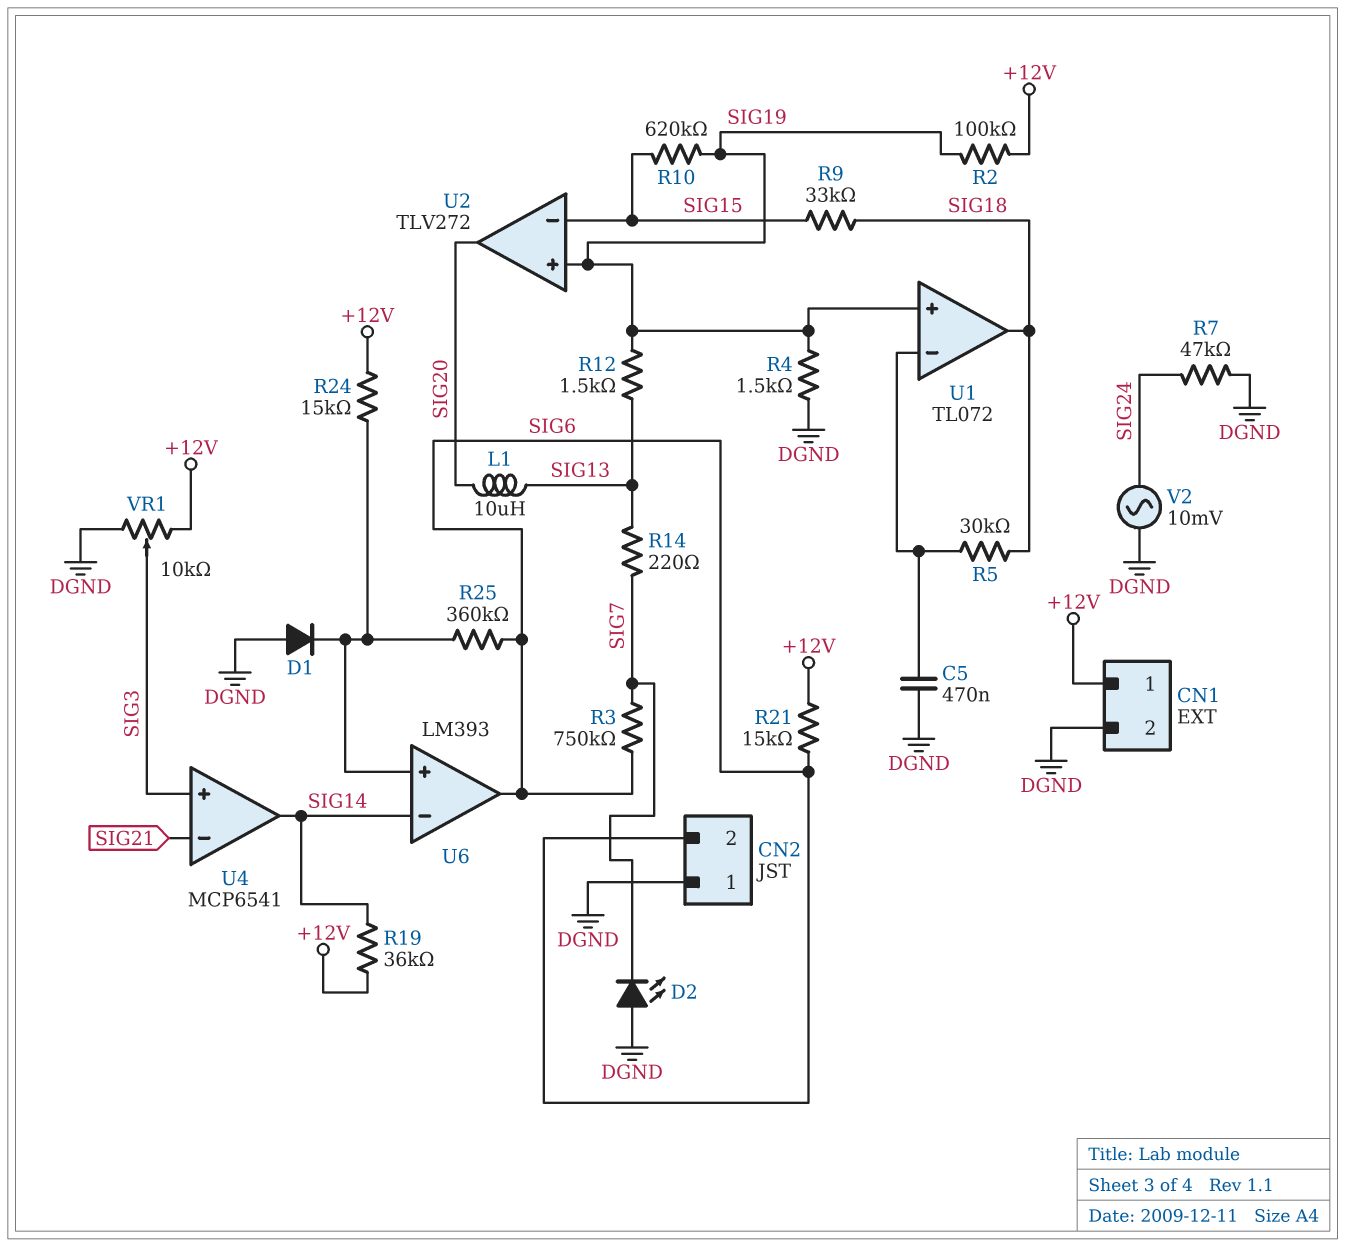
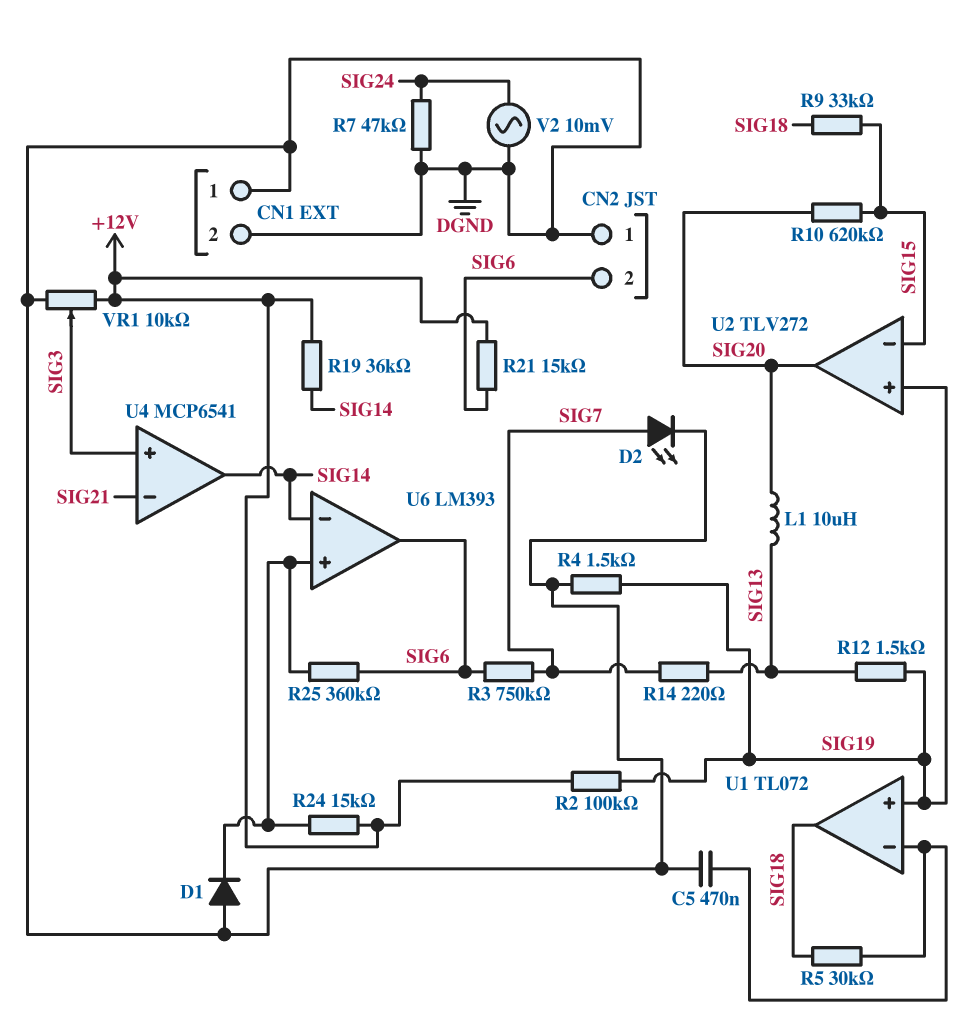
CN1 pin 1: +12V -> DGND
D2: LED (A DGND, K SIG7) -> LED (A SIG7, K DGND)
R10: 620k (SIG15, SIG19) -> 620k (SIG15, SIG20)

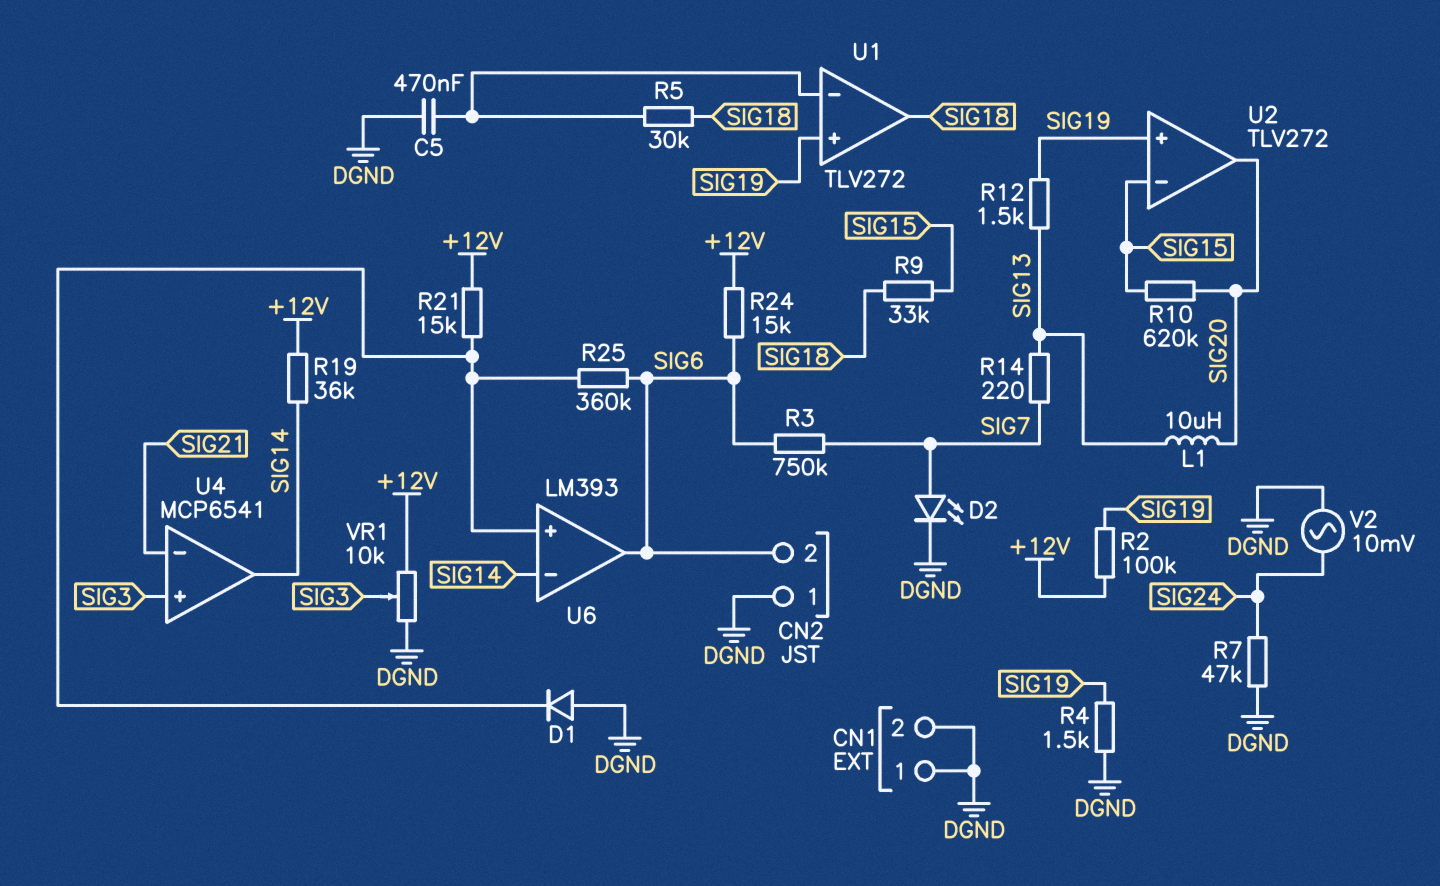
R21: 15k (+12V, SIG6) -> 15k (+12V, U6/in+)
R24: 15k (+12V, U6/in+) -> 15k (+12V, SIG6)
U1: TL072 -> TLV272

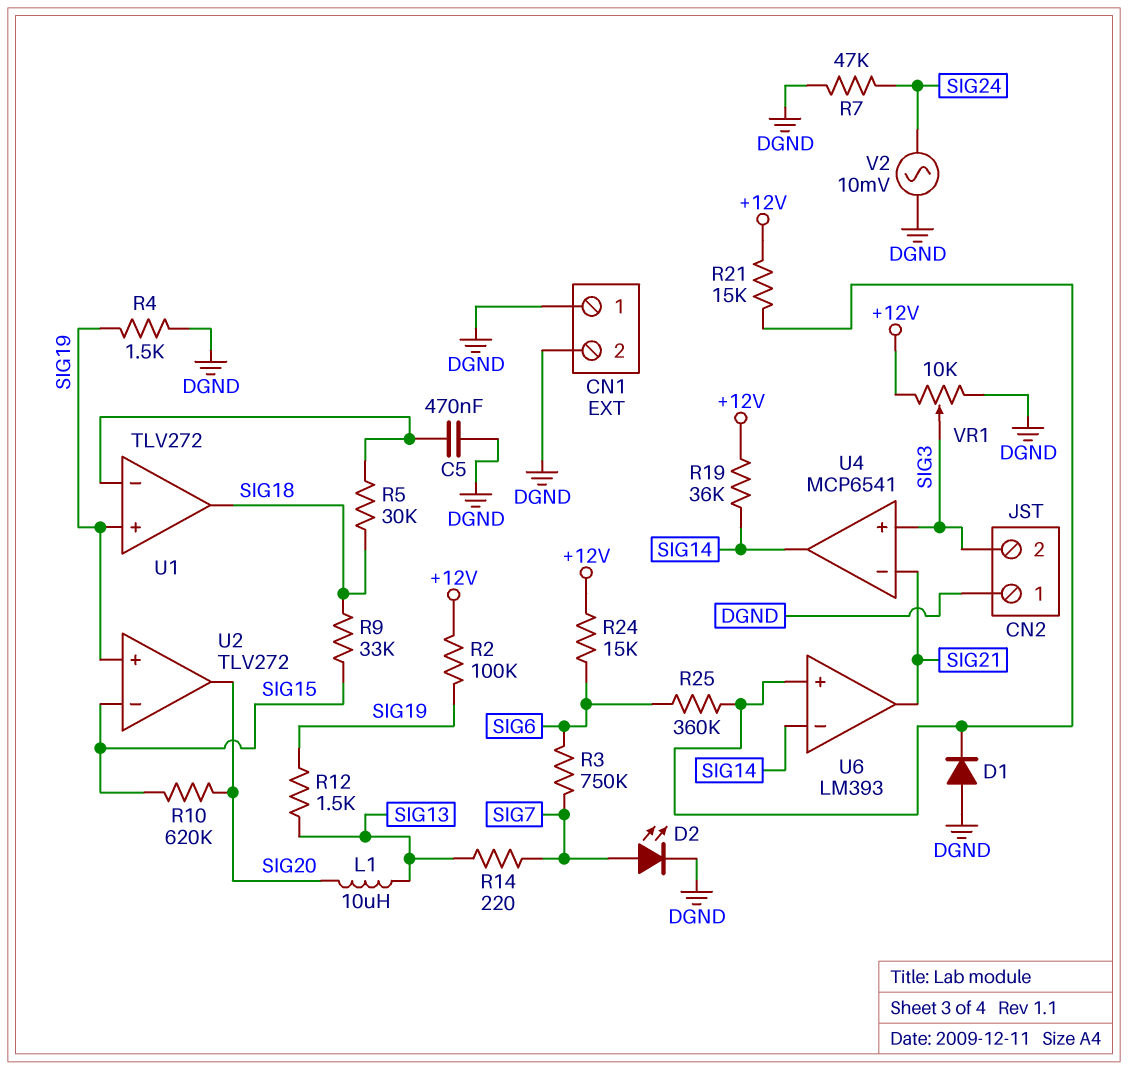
CN2 pin 2: SIG6 -> SIG3
U6 pin out: SIG6 -> SIG21

